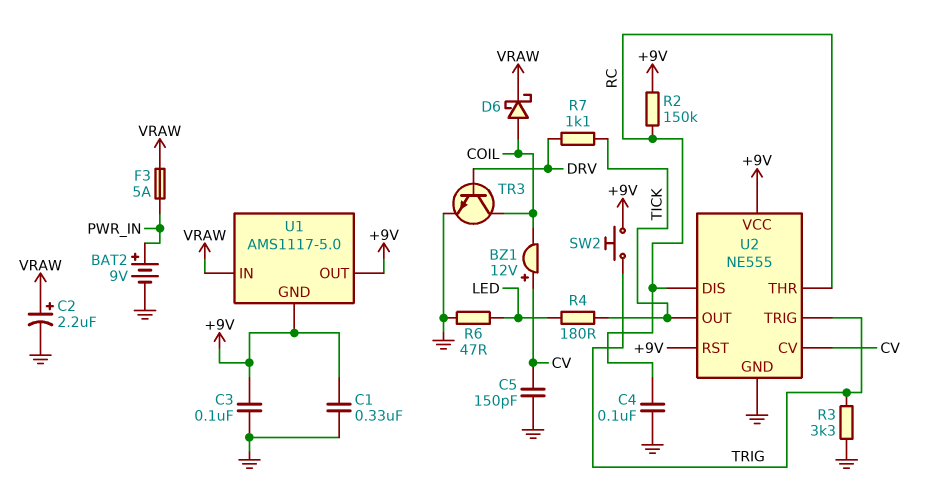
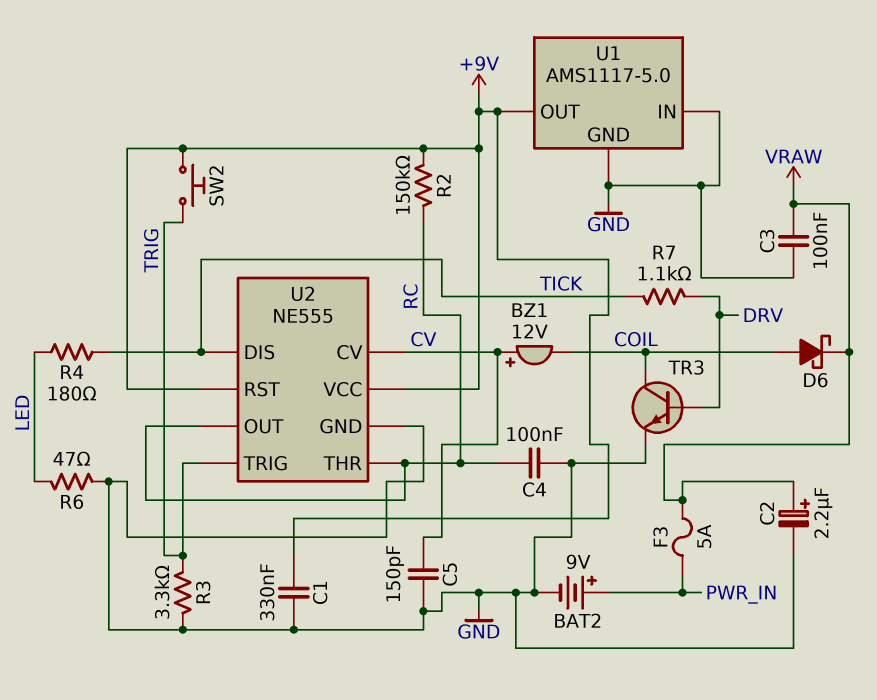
C3: 100nF (+9V, GND) -> 100nF (GND, VRAW)
U1 pin GND: +9V -> GND
U1 pin IN: VRAW -> GND
U2 pin DIS: RC -> TICK
U2 pin OUT: TICK -> RC

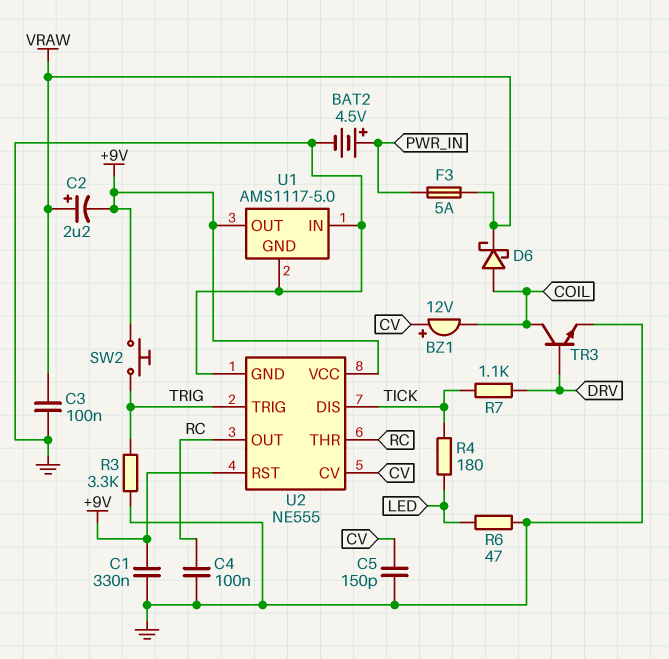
BAT2: 9V (plus PWR_IN, minus GND) -> 4.5V (plus PWR_IN, minus GND)
C2: 2.2uF (plus VRAW, minus GND) -> 2.2uF (plus VRAW, minus +9V)
R2: 150k (+9V, RC) -> none

